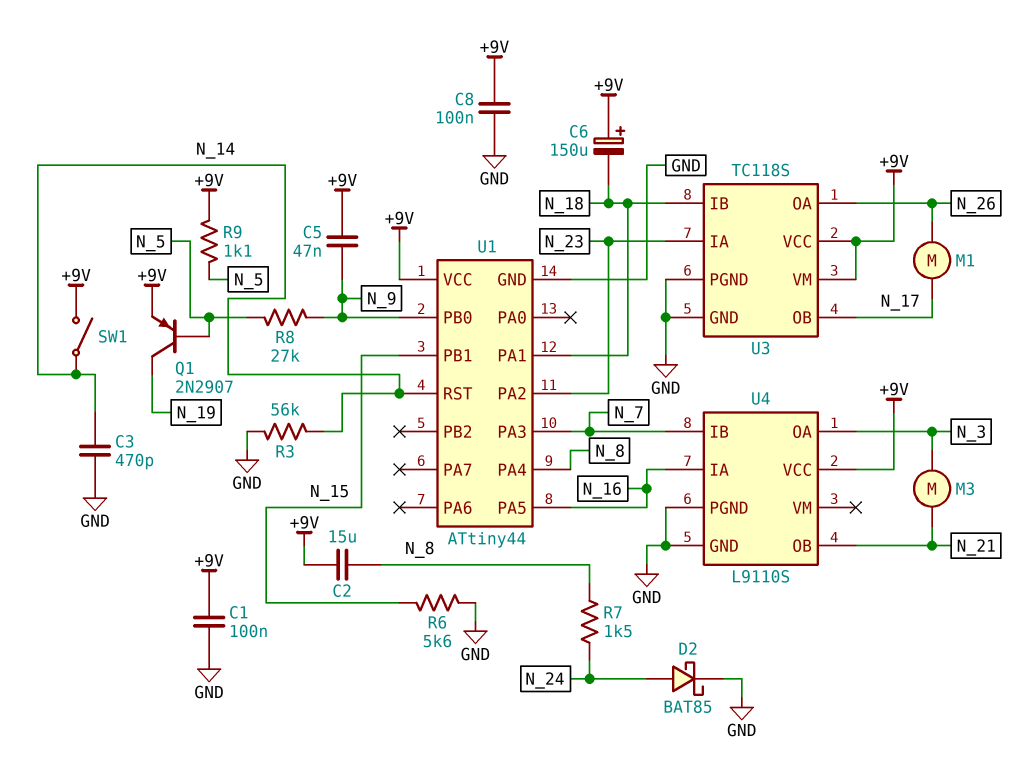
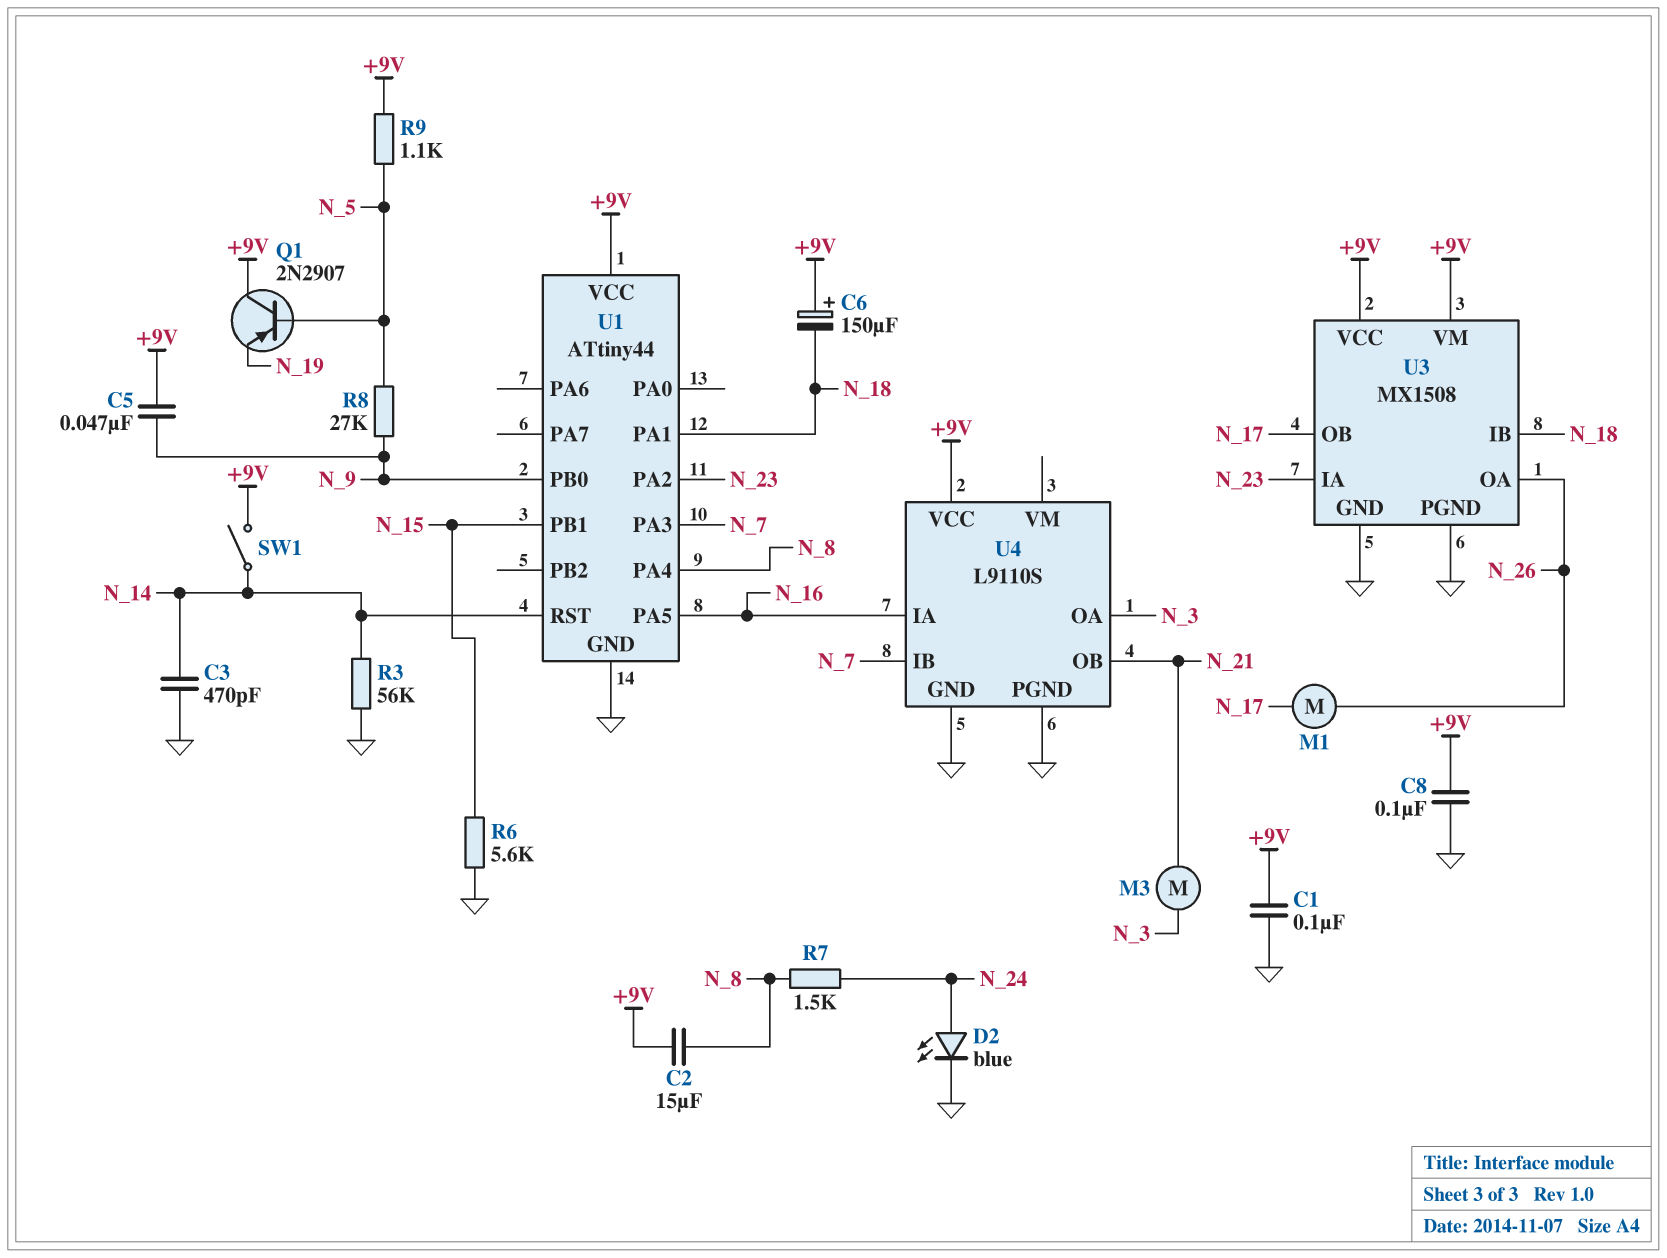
D2: schottky BAT85 (A N_24, K GND) -> LED blue (A N_24, K GND)
Q1: PNP 2N2907 (B N_5, C N_19, E +9V) -> PNP 2N2907 (B N_5, C +9V, E N_19)
U3: TC118S -> MX1508

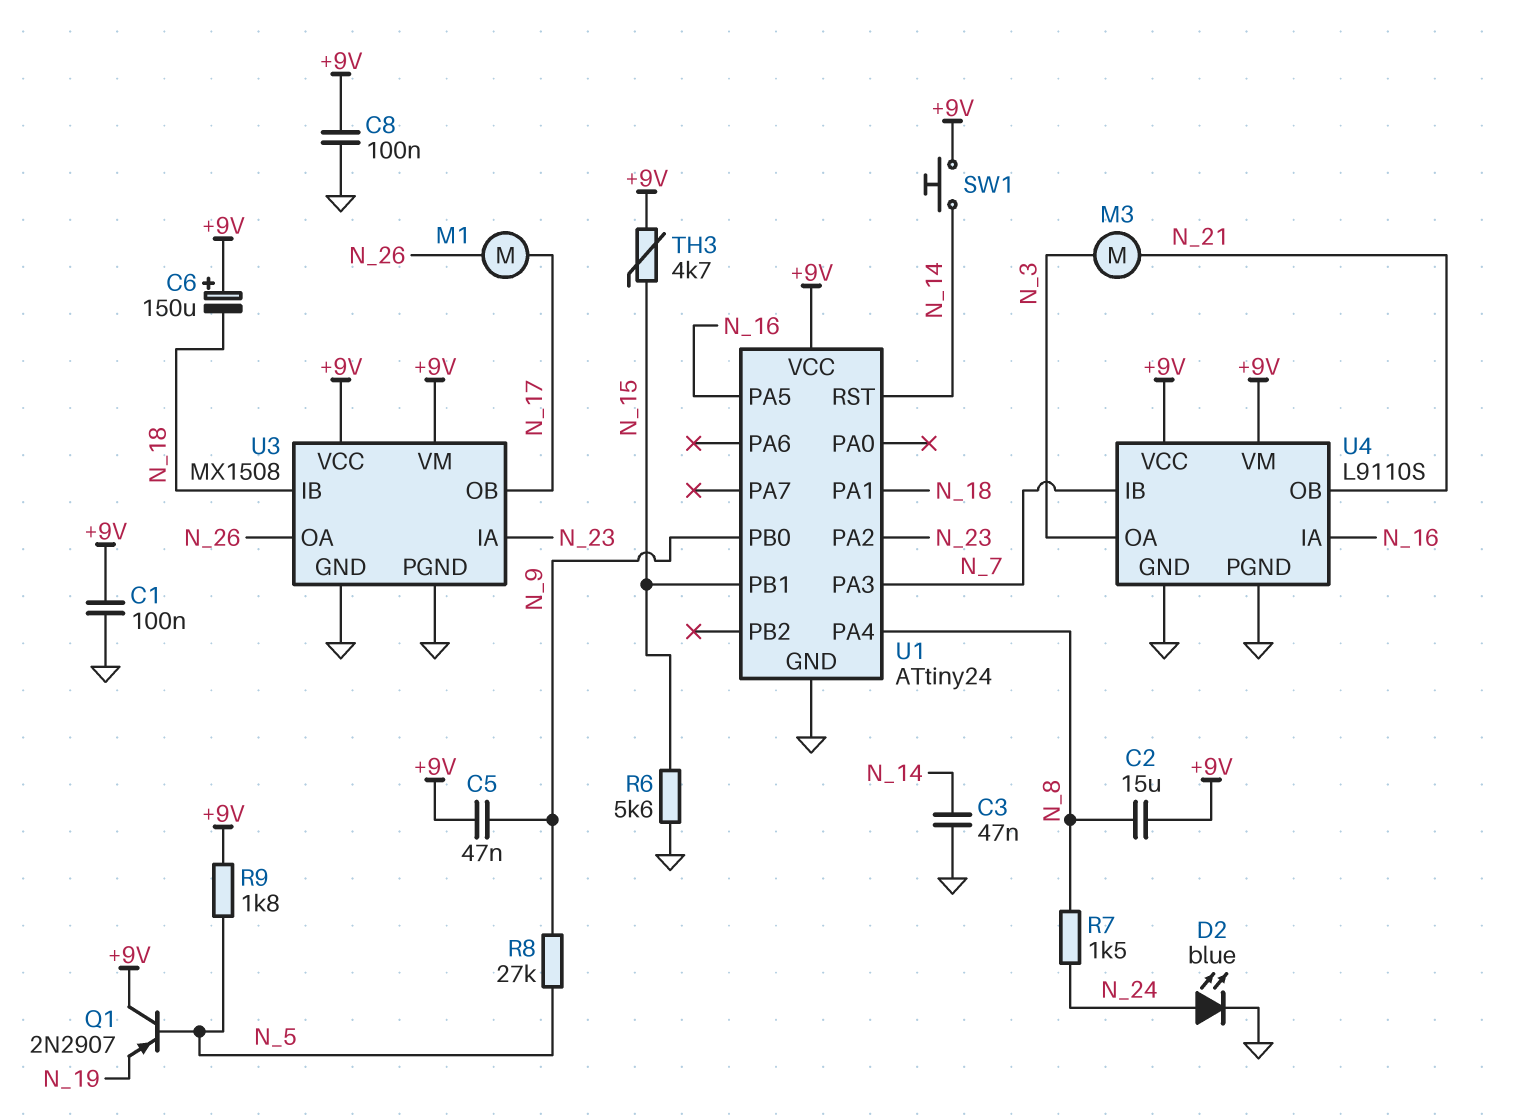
C3: 470pF (GND, N_14) -> 47nF (GND, N_14)
R3: 56k (GND, N_14) -> none
R9: 1.1k (+9V, N_5) -> 1.8k (+9V, N_5)
SW1: switch (+9V, N_14) -> button (+9V, N_14)
TH3: none -> 4.7k (+9V, N_15)
U1: ATtiny44 -> ATtiny24
U4 pin VM: none -> +9V

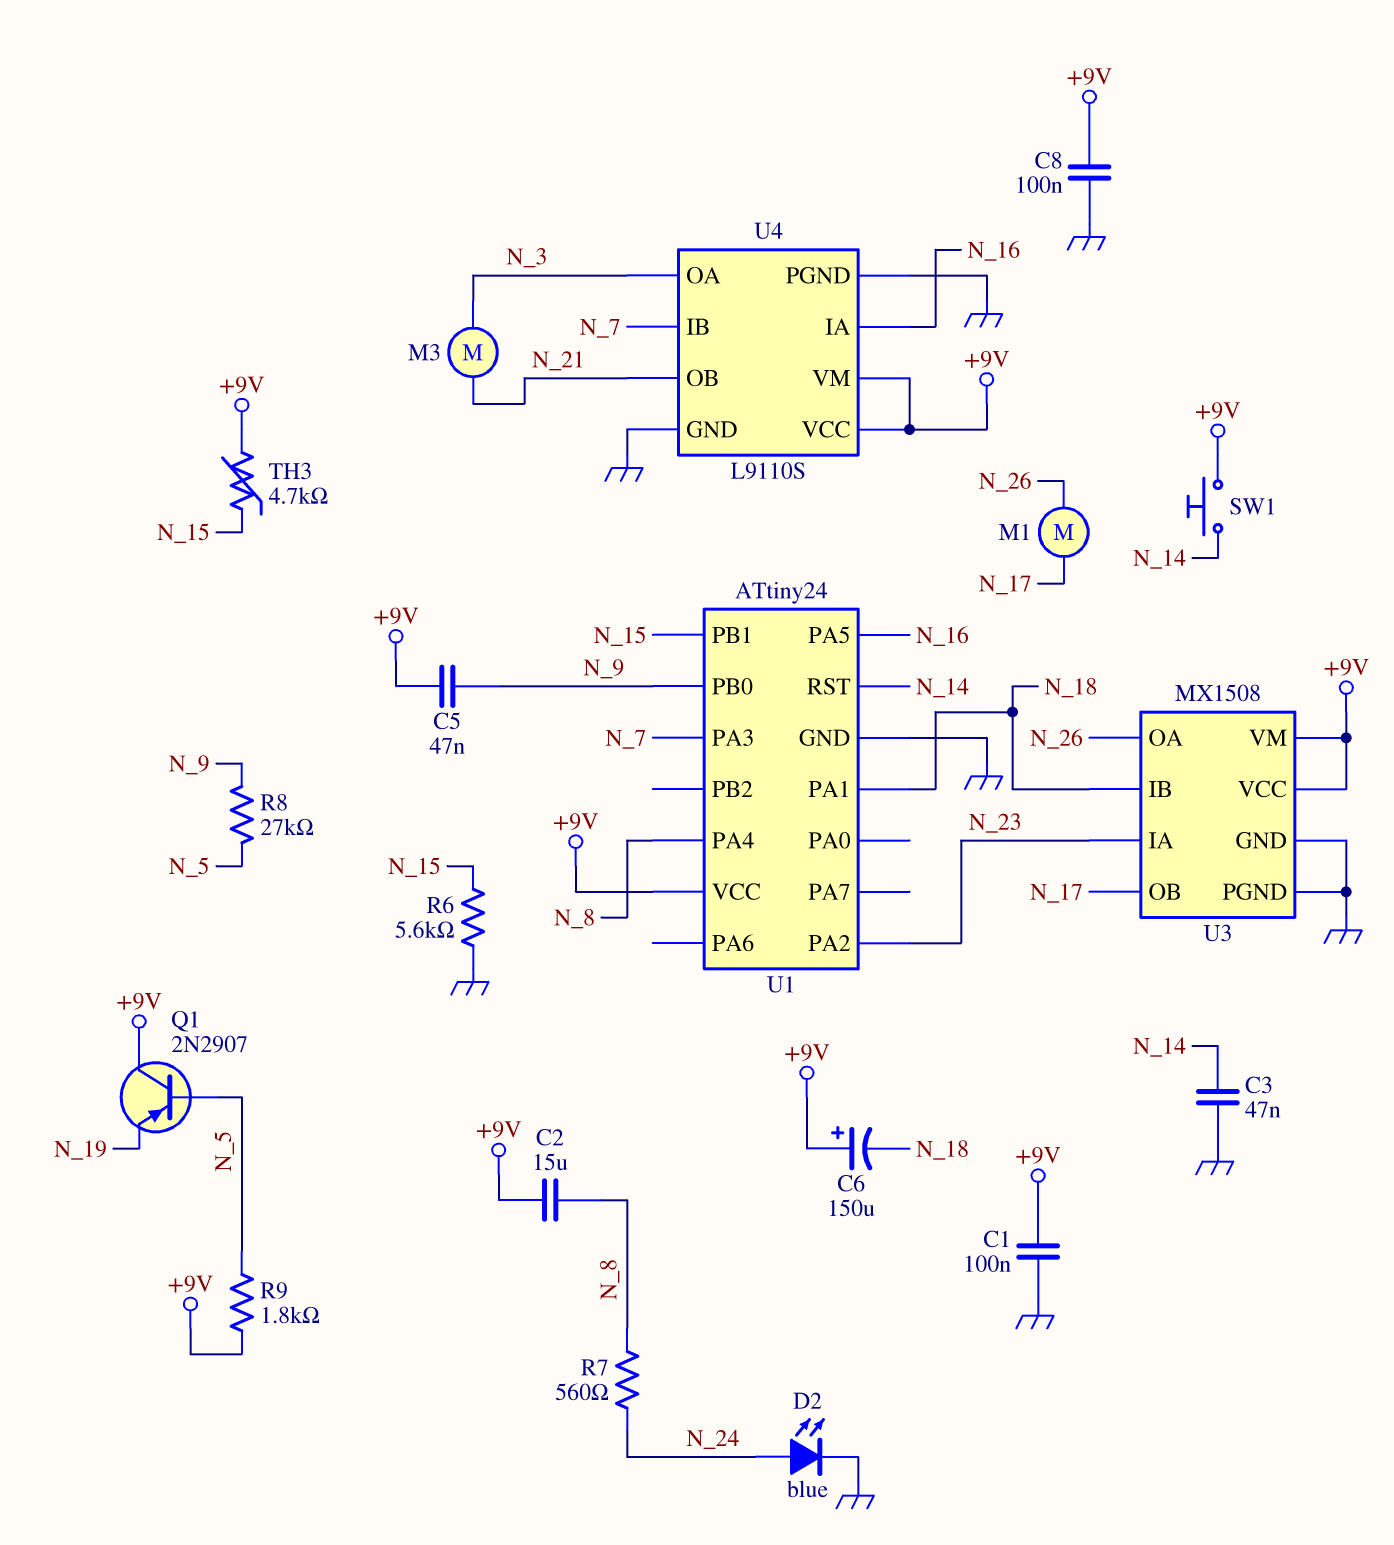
R7: 1.5k (N_8, N_24) -> 560 (N_8, N_24)

